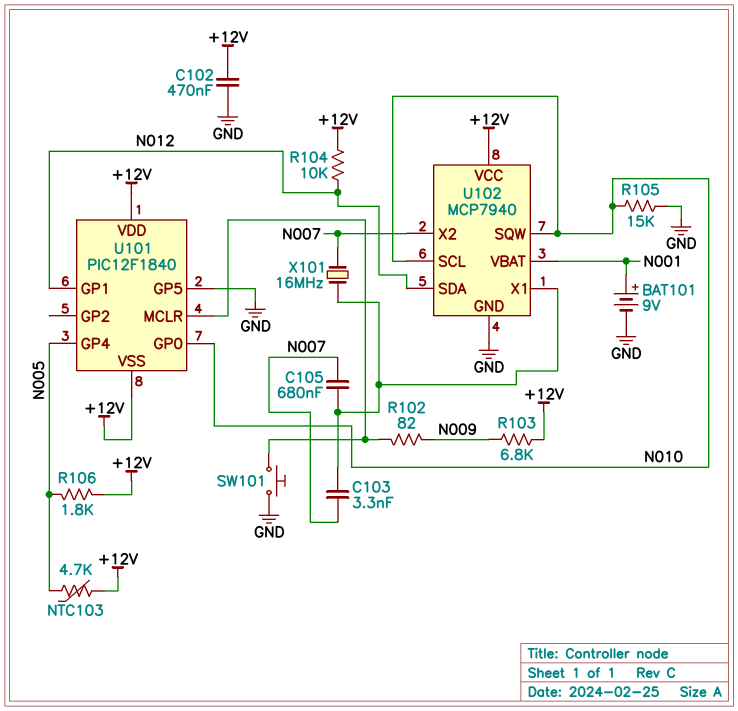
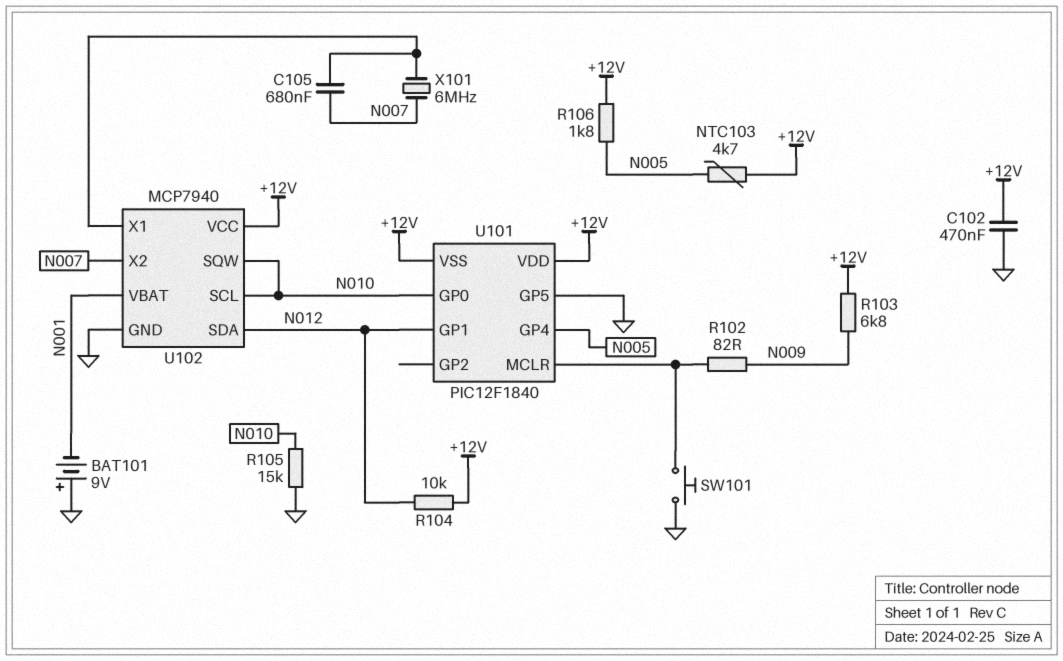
BAT101: 9V (plus N001, minus GND) -> 9V (plus GND, minus N001)
C103: 3.3nF (N007, U102/X1) -> none
X101: 16MHz (N007, U102/X1) -> 6MHz (N007, U102/X1)

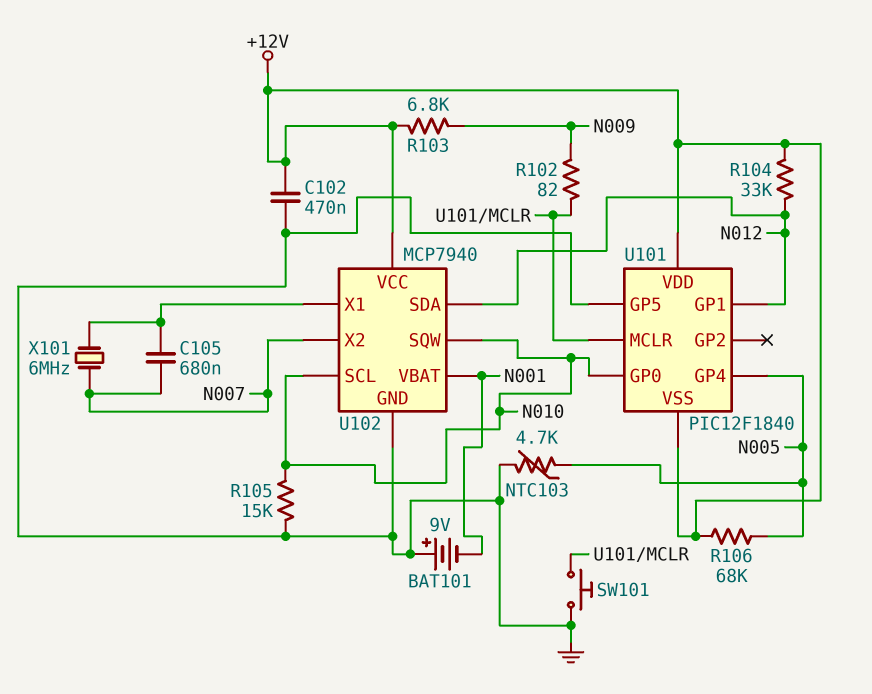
NTC103: 4.7k (+12V, N005) -> 4.7k (GND, N005)
R104: 10k (+12V, N012) -> 33k (+12V, N012)
R106: 1.8k (+12V, N005) -> 68k (+12V, N005)

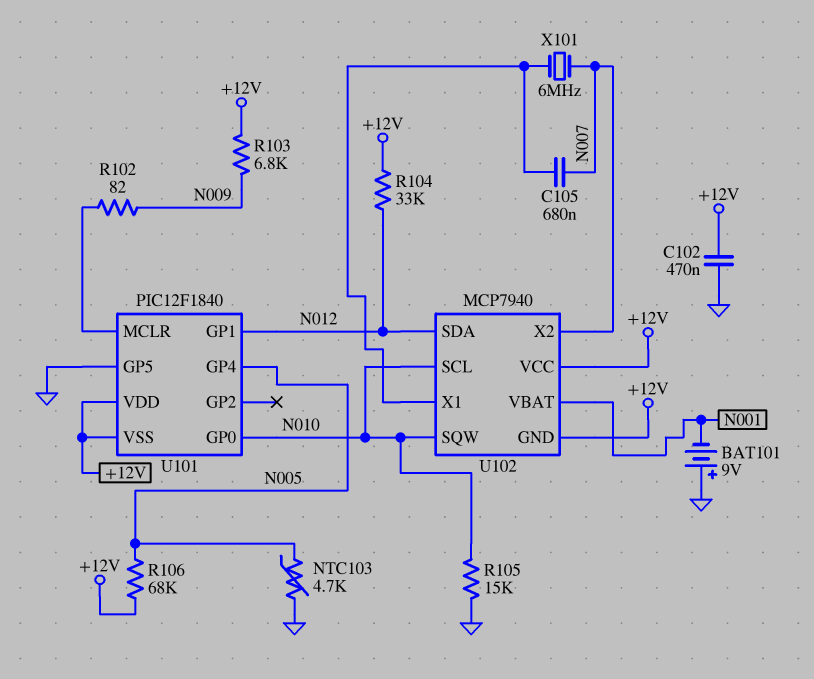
SW101: button (GND, U101/MCLR) -> none
U102 pin GND: GND -> +12V

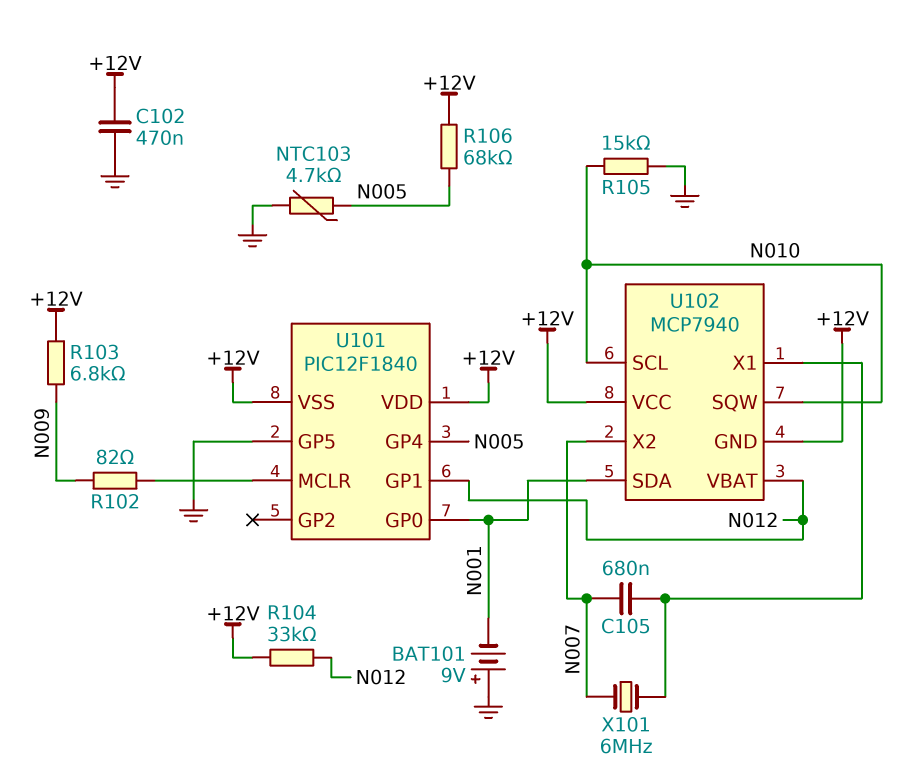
U101 pin GP0: N010 -> N001
U102 pin SDA: N012 -> N001
U102 pin VBAT: N001 -> N012

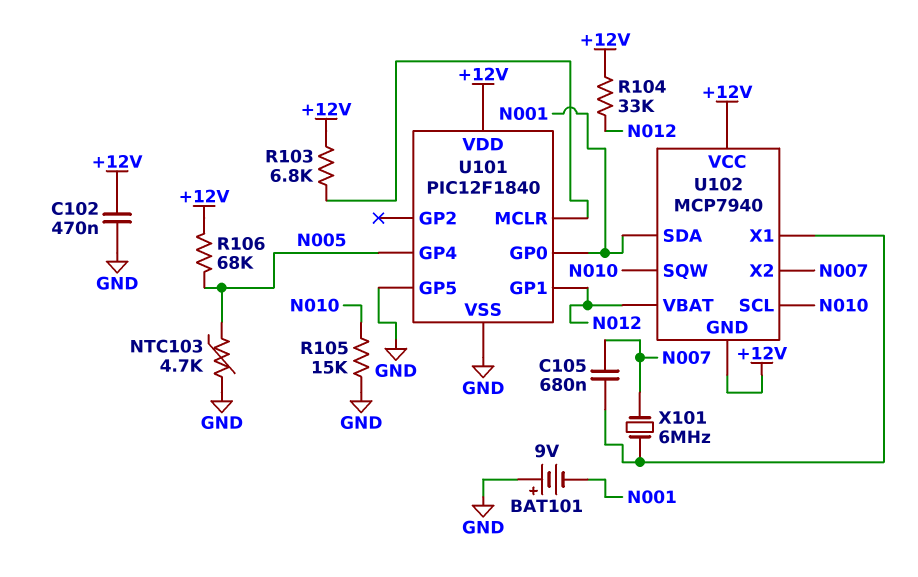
R102: 82 (N009, U101/MCLR) -> none
R103: 6.8k (+12V, N009) -> 6.8k (+12V, U101/MCLR)
U101 pin VSS: +12V -> GND

